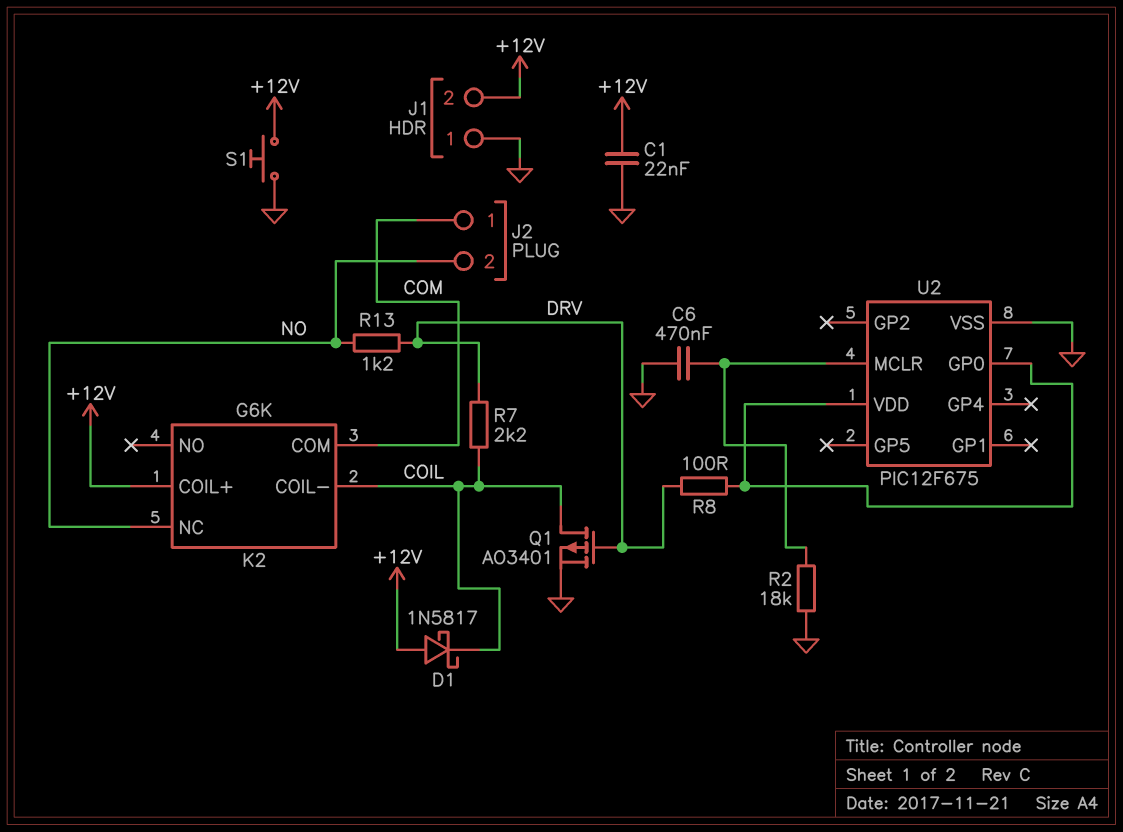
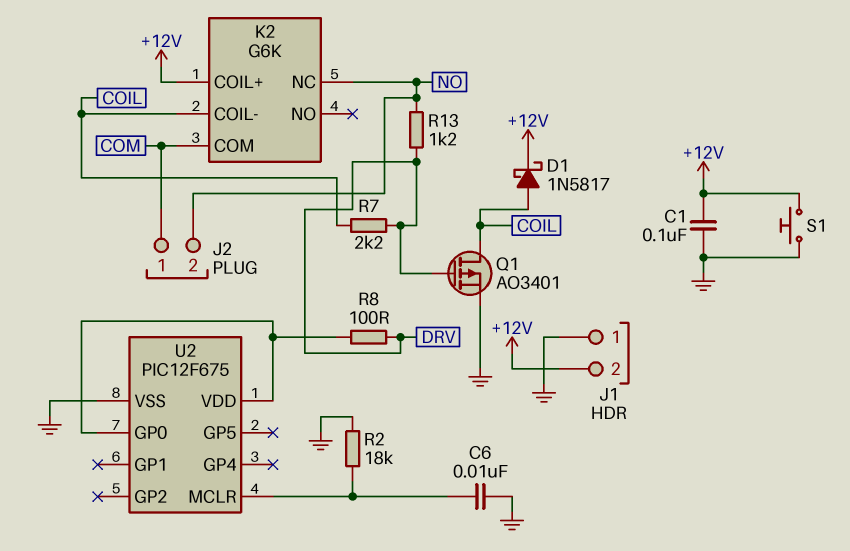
C1: 22nF (+12V, GND) -> 100nF (+12V, GND)
C6: 470nF (GND, U2/MCLR) -> 10nF (GND, U2/MCLR)
D1: schottky 1N5817 (A +12V, K COIL) -> schottky 1N5817 (A COIL, K +12V)

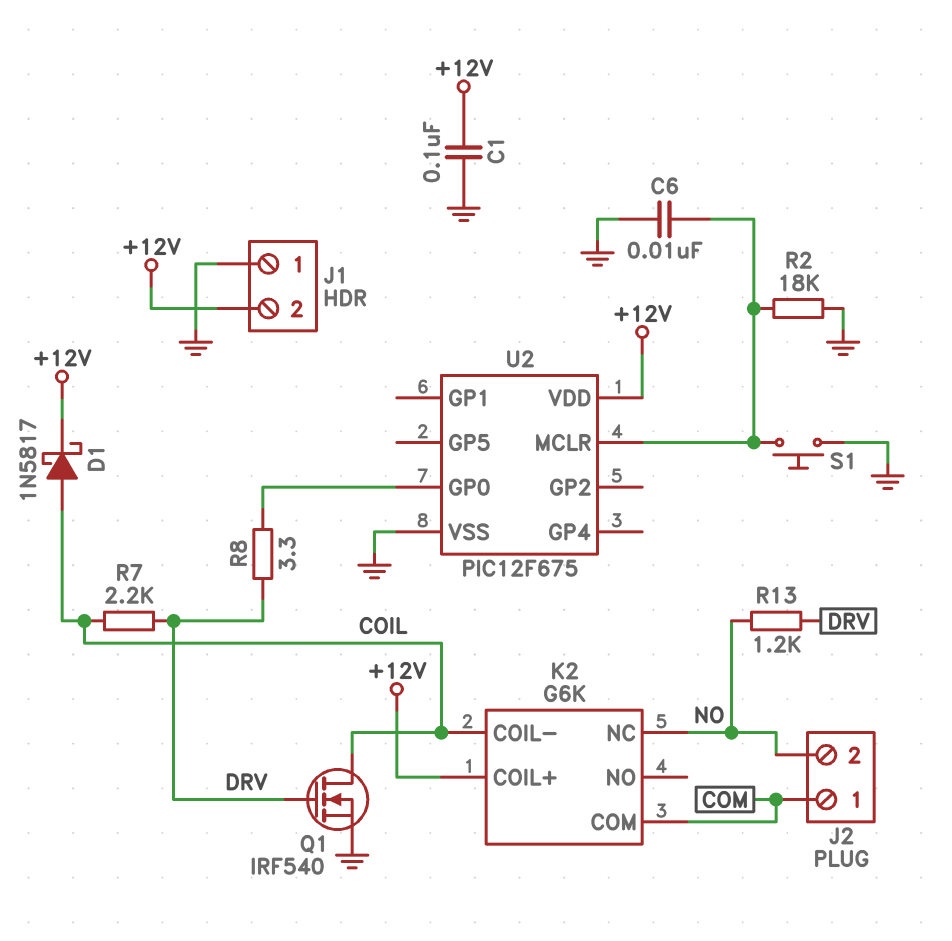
Q1: PMOS AO3401 (G DRV, D COIL, S GND) -> NMOS IRF540 (G DRV, D COIL, S GND)
R8: 100 (DRV, U2/GP0) -> 3.3 (DRV, U2/GP0)
S1: button (+12V, GND) -> button (GND, U2/MCLR)
U2 pin VDD: U2/GP0 -> +12V

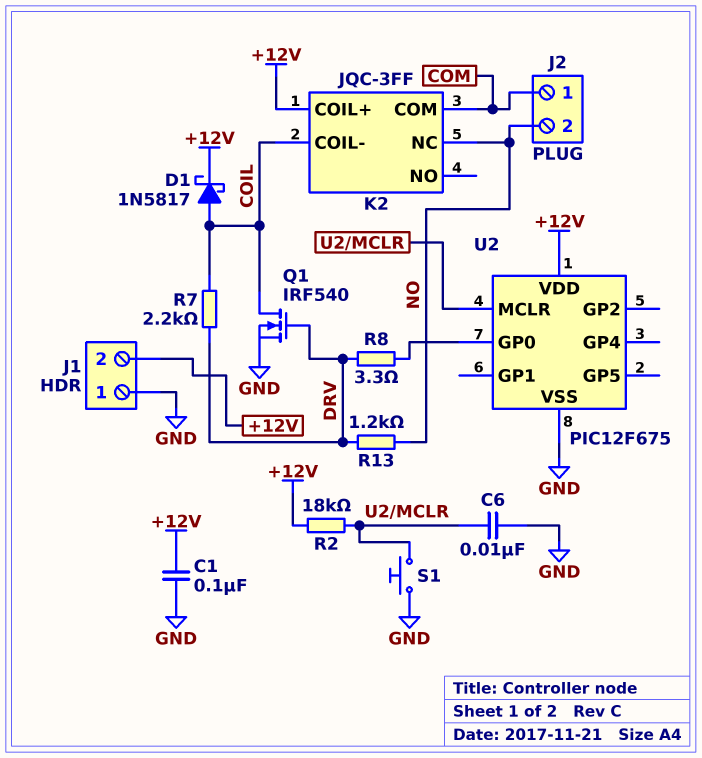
K2: G6K -> JQC-3FF
R2: 18k (GND, U2/MCLR) -> 18k (+12V, U2/MCLR)

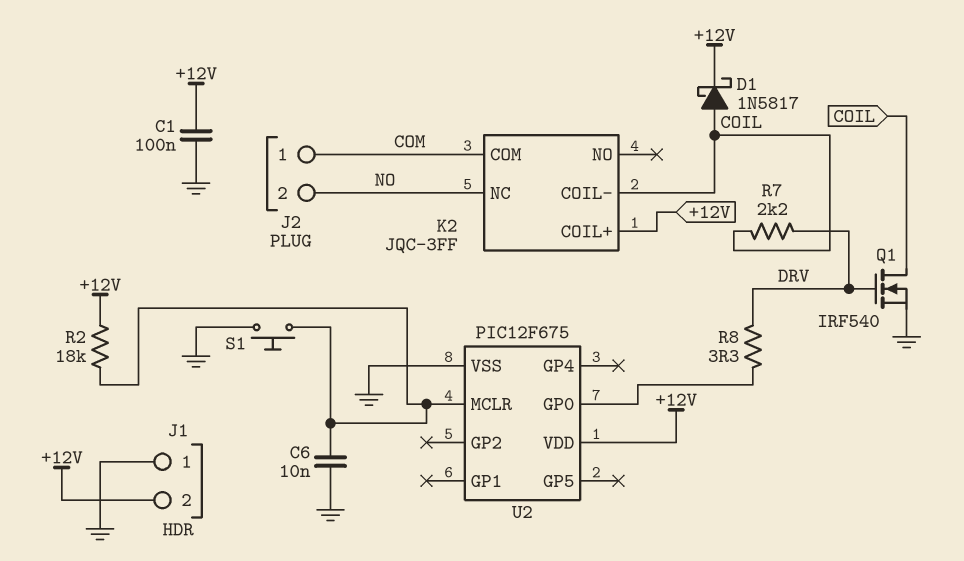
R13: 1.2k (DRV, NO) -> none

